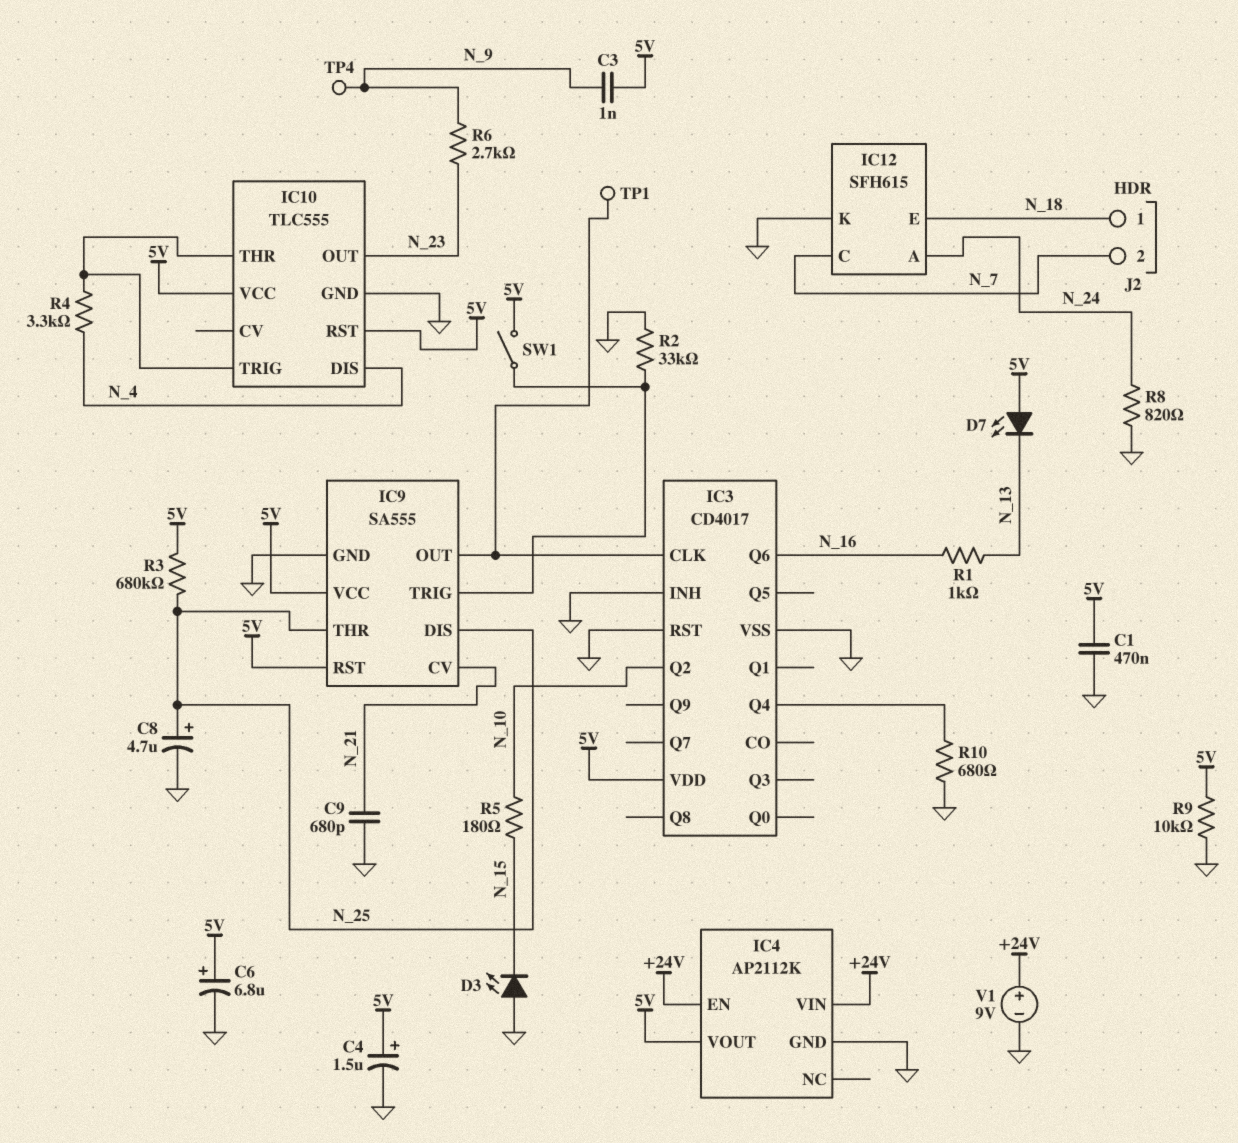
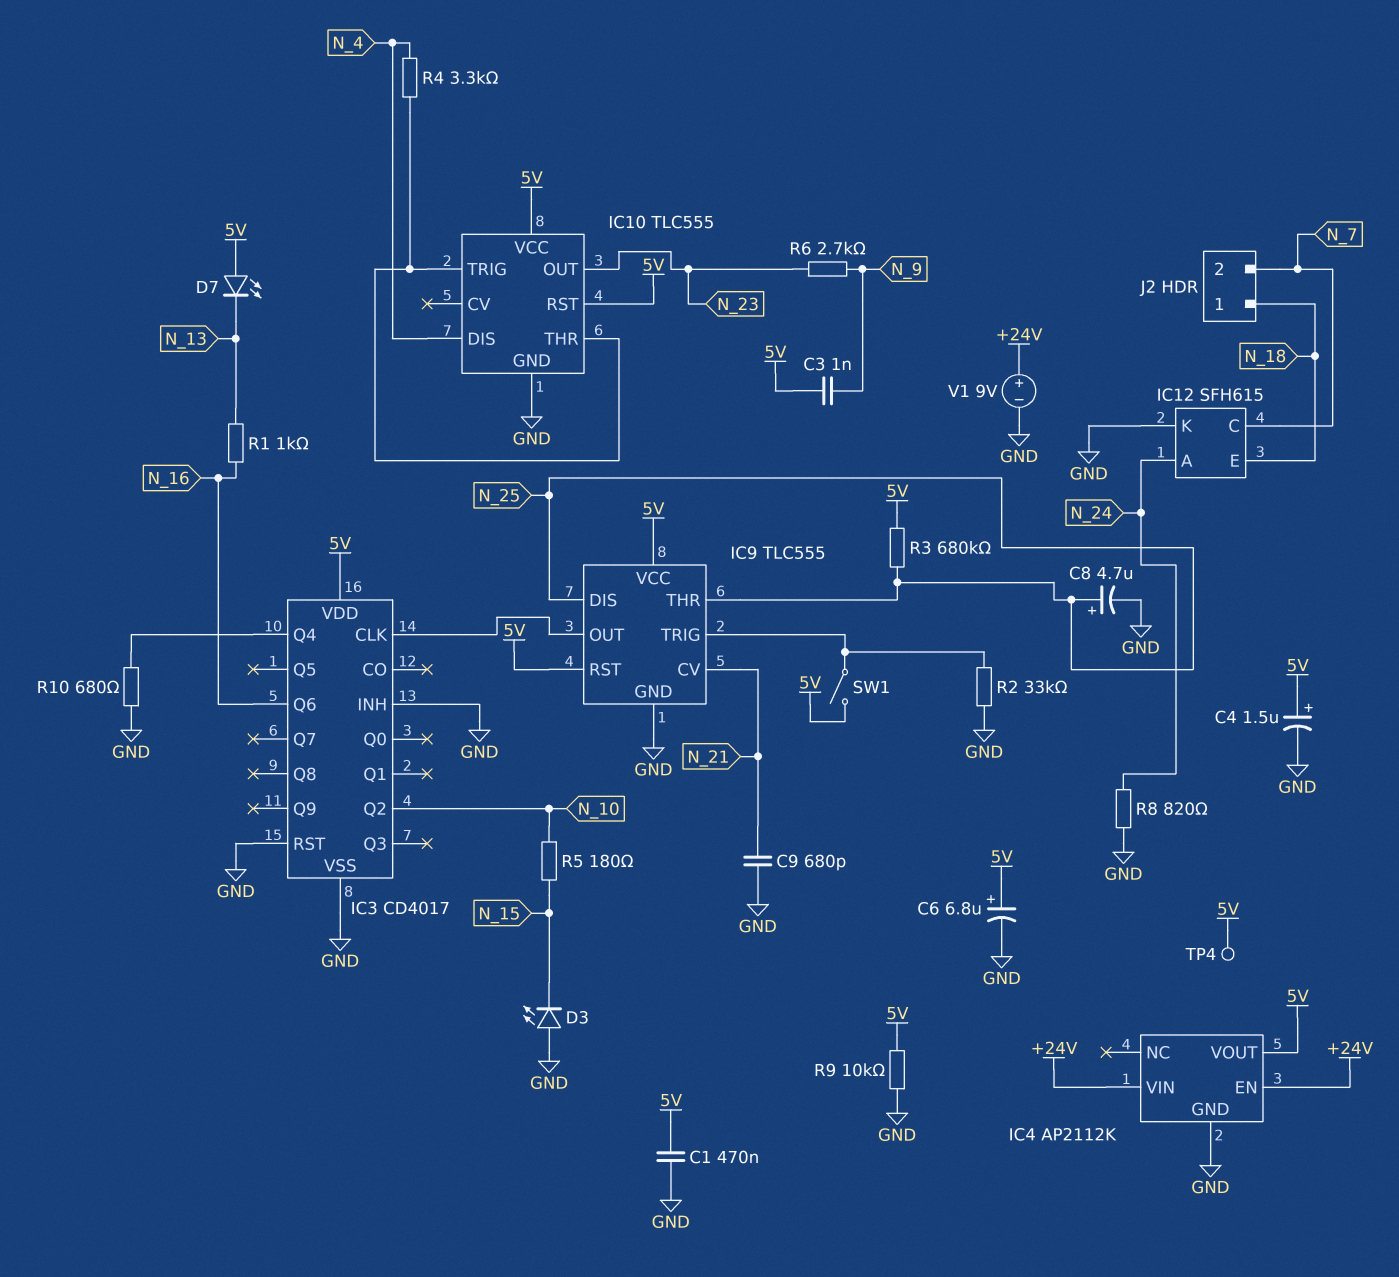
IC9: SA555 -> TLC555
TP1: test point (IC3/CLK) -> none
TP4: test point (N_9) -> test point (5V)

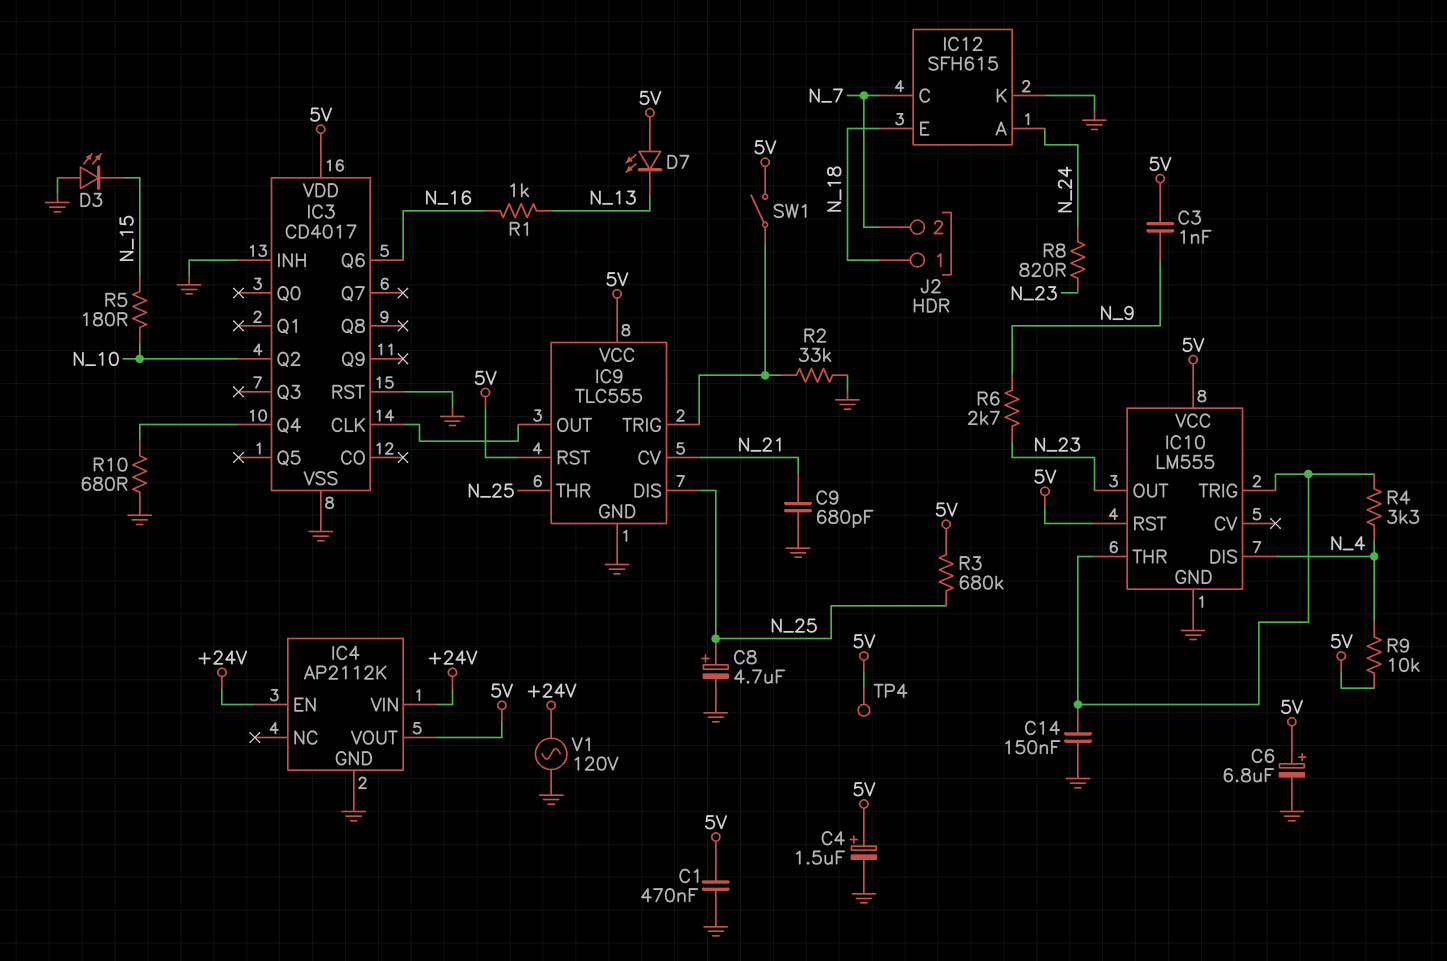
C14: none -> 150nF (GND, IC10/THR)
IC10: TLC555 -> LM555
R8: 820 (GND, N_24) -> 820 (N_23, N_24)
R9: 10k (5V, GND) -> 10k (5V, N_4)
V1: 9V (plus +24V, minus GND) -> AC 120V (+24V, GND)

